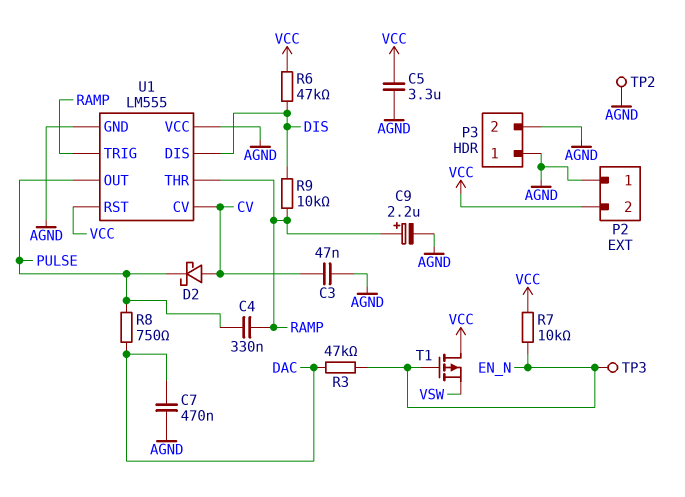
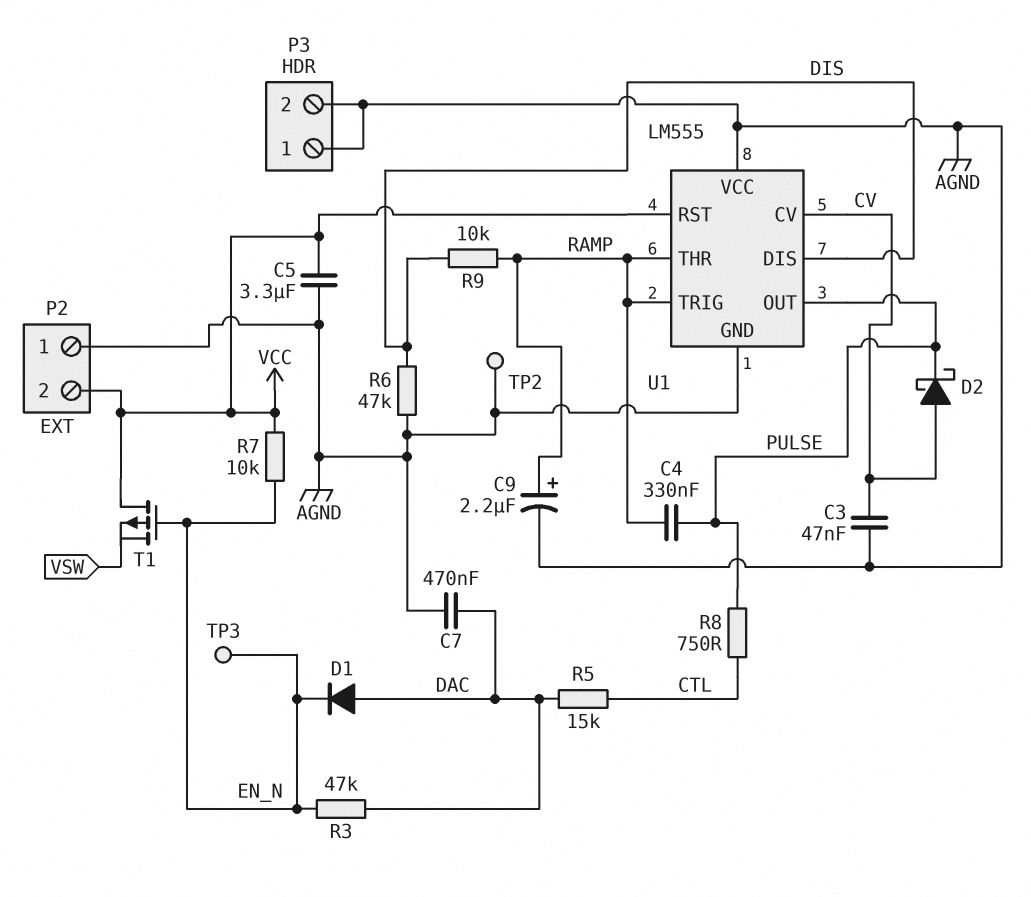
D1: none -> diode (A DAC, K EN_N)
R5: none -> 15k (CTL, DAC)
R6: 47k (DIS, VCC) -> 47k (AGND, DIS)
R8: 750 (DAC, PULSE) -> 750 (CTL, PULSE)

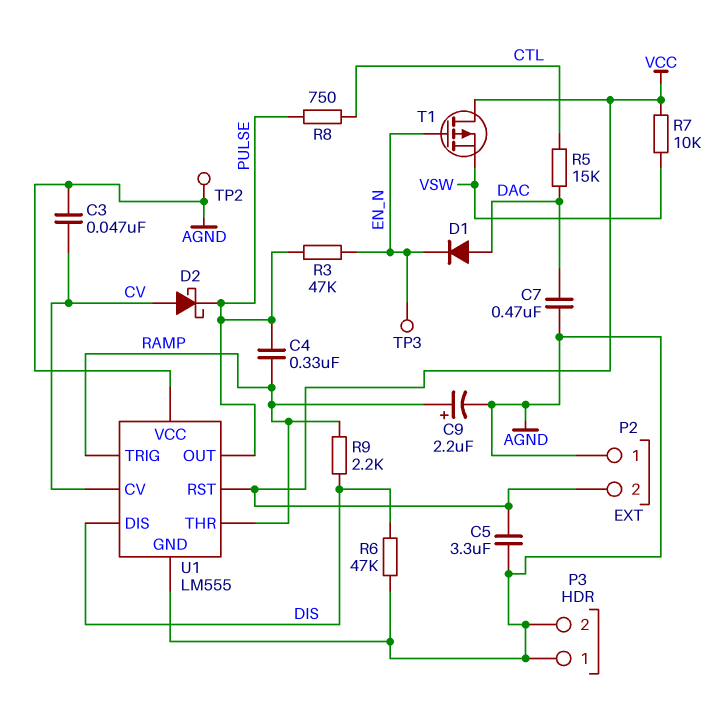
R3: 47k (DAC, EN_N) -> 47k (EN_N, PULSE)
R7: 10k (EN_N, VCC) -> 10k (VCC, VSW)
R9: 10k (DIS, RAMP) -> 2.2k (DIS, RAMP)

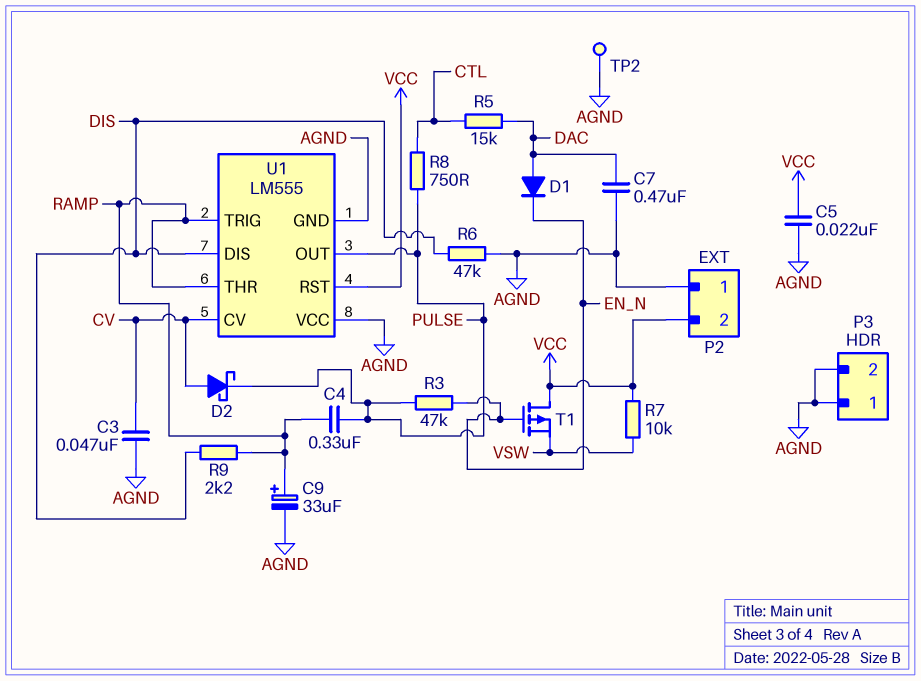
C5: 3.3uF (AGND, VCC) -> 22nF (AGND, VCC)
C9: 2.2uF (plus RAMP, minus AGND) -> 33uF (plus RAMP, minus AGND)
TP3: test point (EN_N) -> none

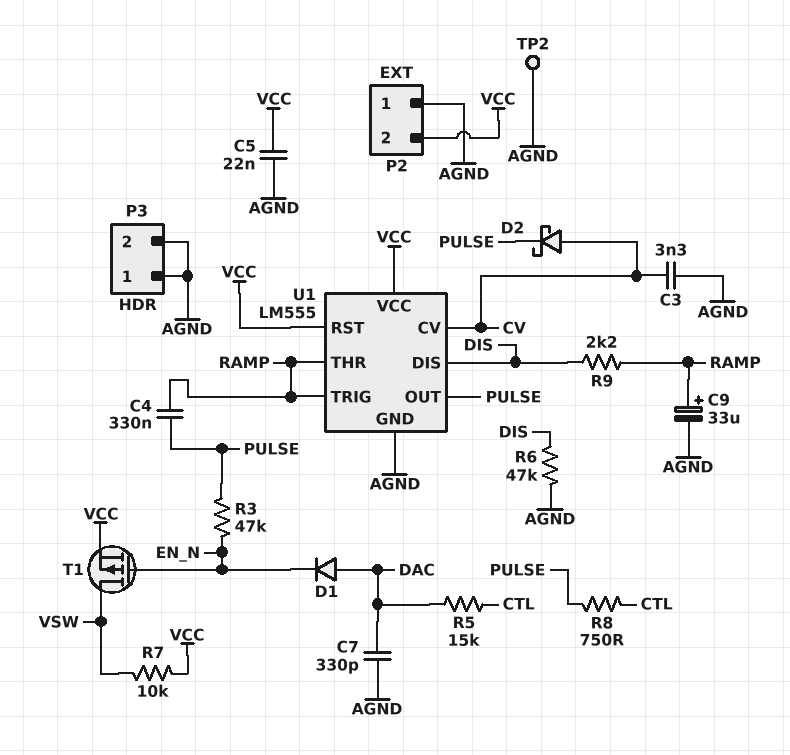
C3: 47nF (AGND, CV) -> 3.3nF (AGND, CV)
C7: 470nF (AGND, DAC) -> 330pF (AGND, DAC)
T1: PMOS (G EN_N, D VCC, S VSW) -> PMOS (G EN_N, D VSW, S VCC)
U1 pin VCC: AGND -> VCC

